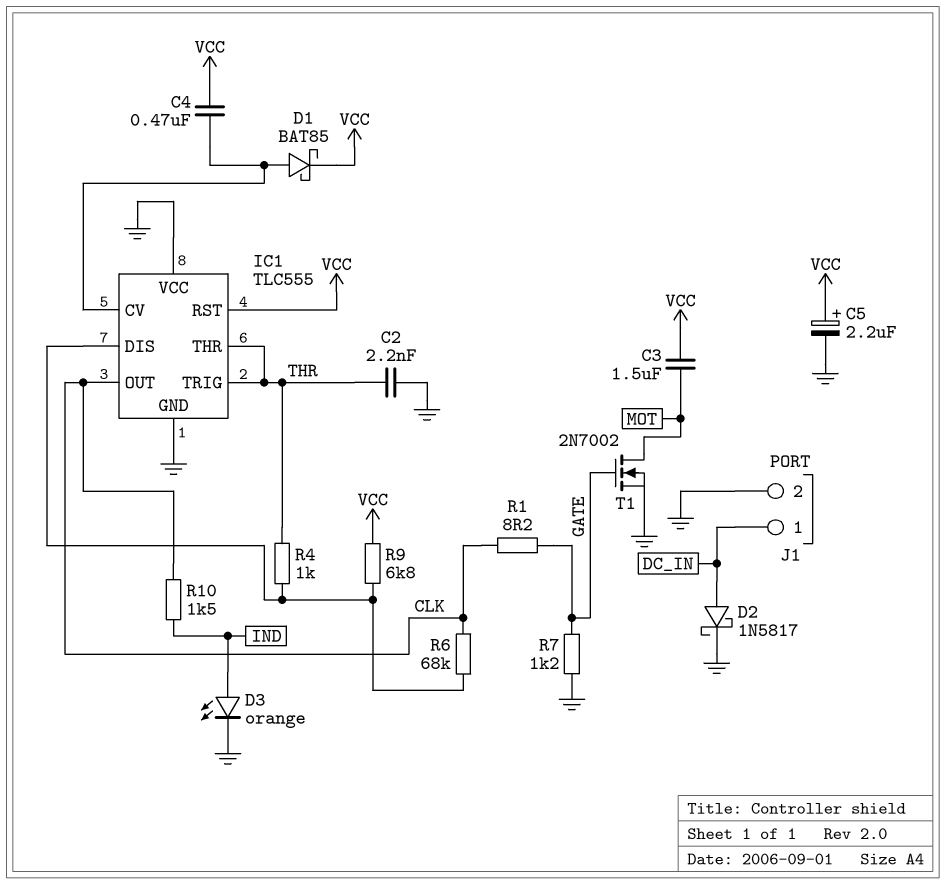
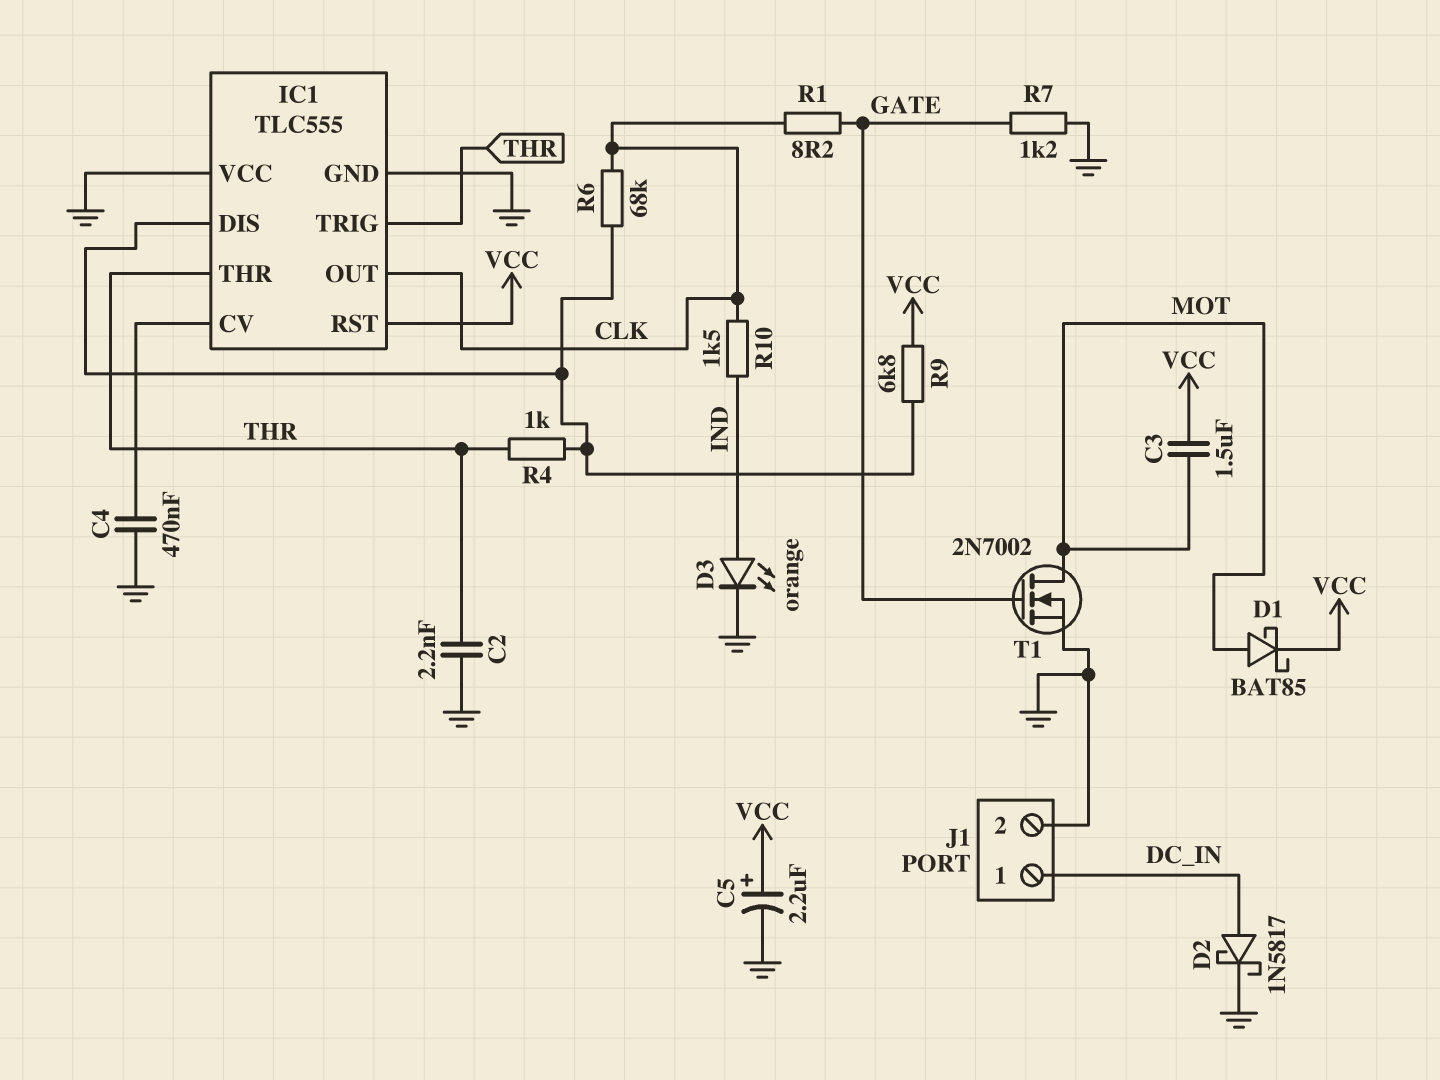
C4: 470nF (IC1/CV, VCC) -> 470nF (GND, IC1/CV)
D1: schottky BAT85 (A IC1/CV, K VCC) -> schottky BAT85 (A MOT, K VCC)

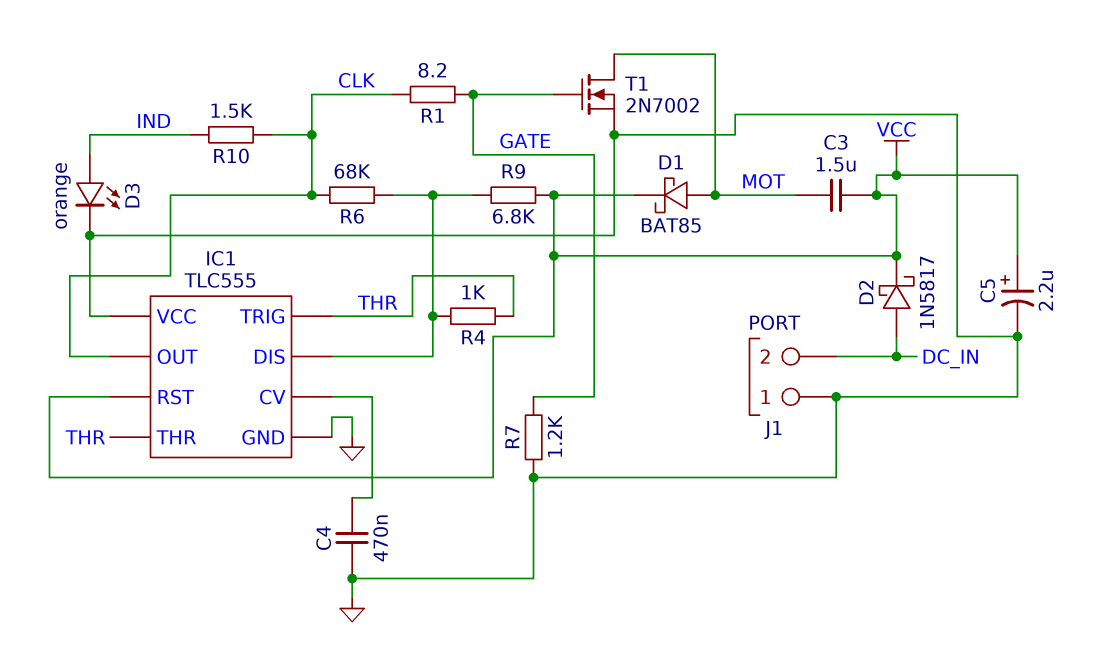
C2: 2.2nF (GND, THR) -> none
D2: schottky 1N5817 (A DC_IN, K GND) -> schottky 1N5817 (A DC_IN, K VCC)
J1 pin 1: DC_IN -> GND
J1 pin 2: GND -> DC_IN

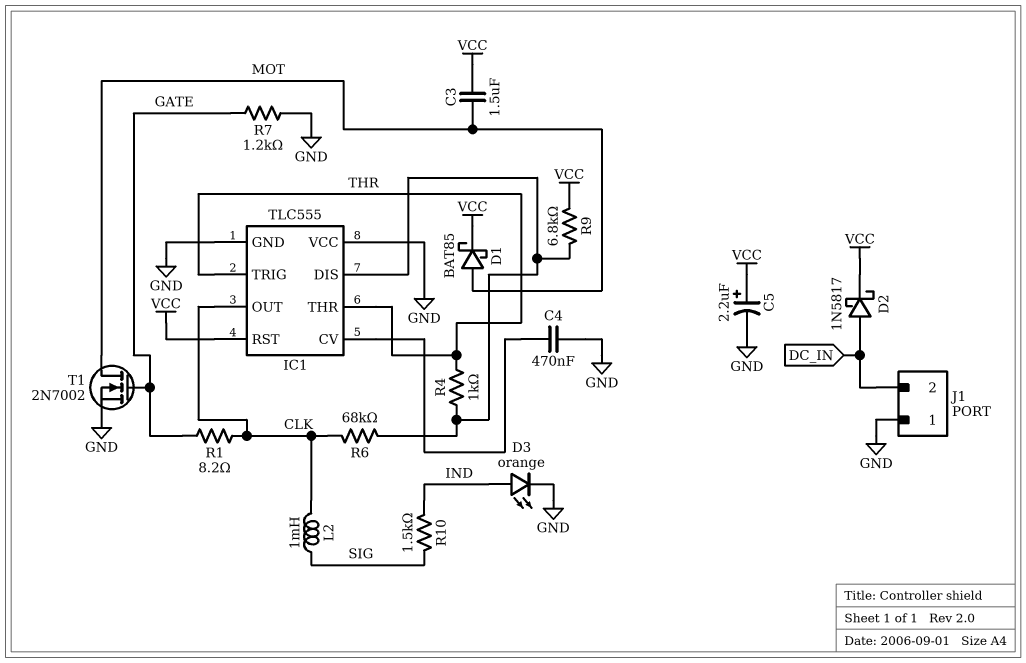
L2: none -> 1mH (CLK, SIG)
R10: 1.5k (CLK, IND) -> 1.5k (IND, SIG)

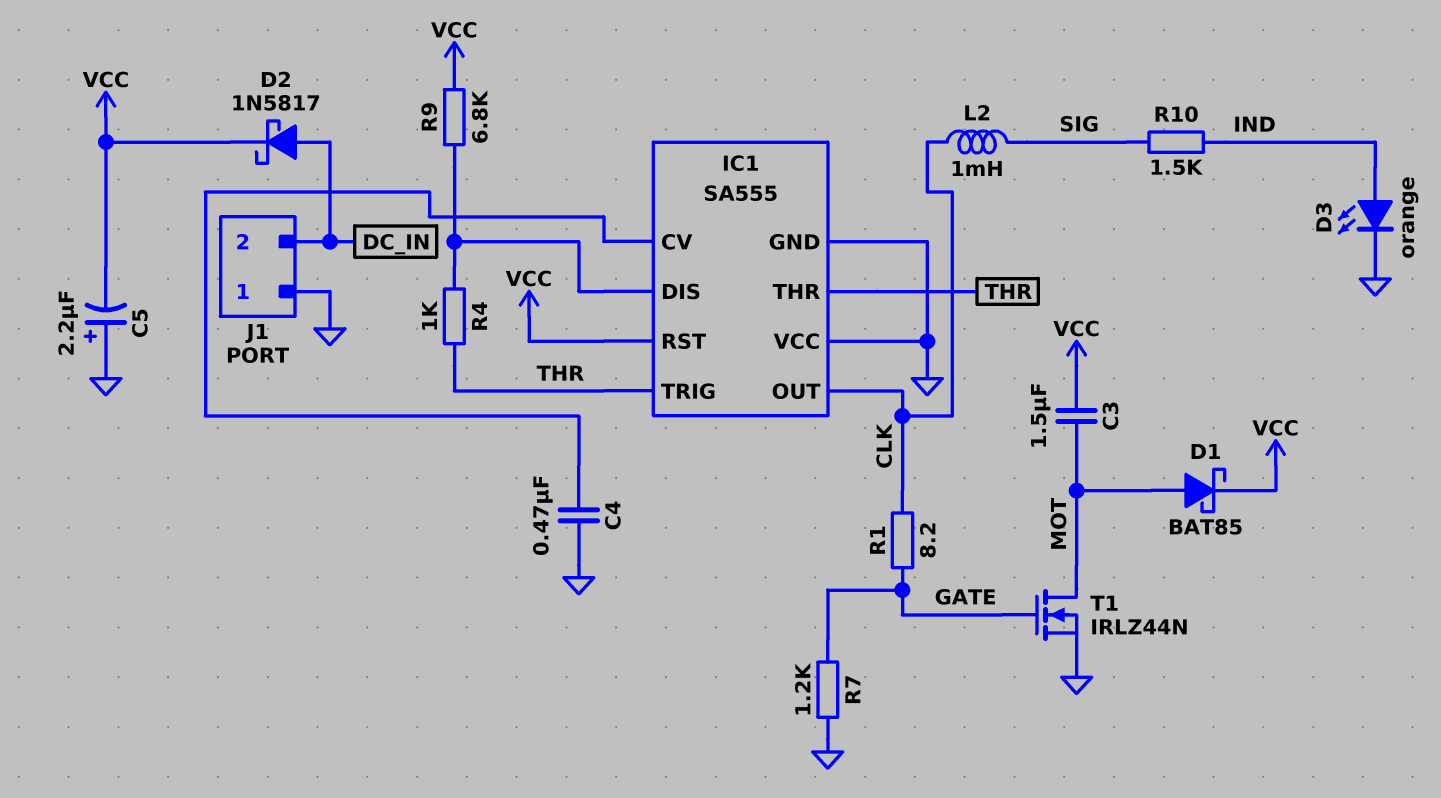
C5: 2.2uF (plus VCC, minus GND) -> 2.2uF (plus GND, minus VCC)
IC1: TLC555 -> SA555
R6: 68k (CLK, IC1/DIS) -> none
T1: NMOS 2N7002 (G GATE, D MOT, S GND) -> NMOS IRLZ44N (G GATE, D MOT, S GND)

